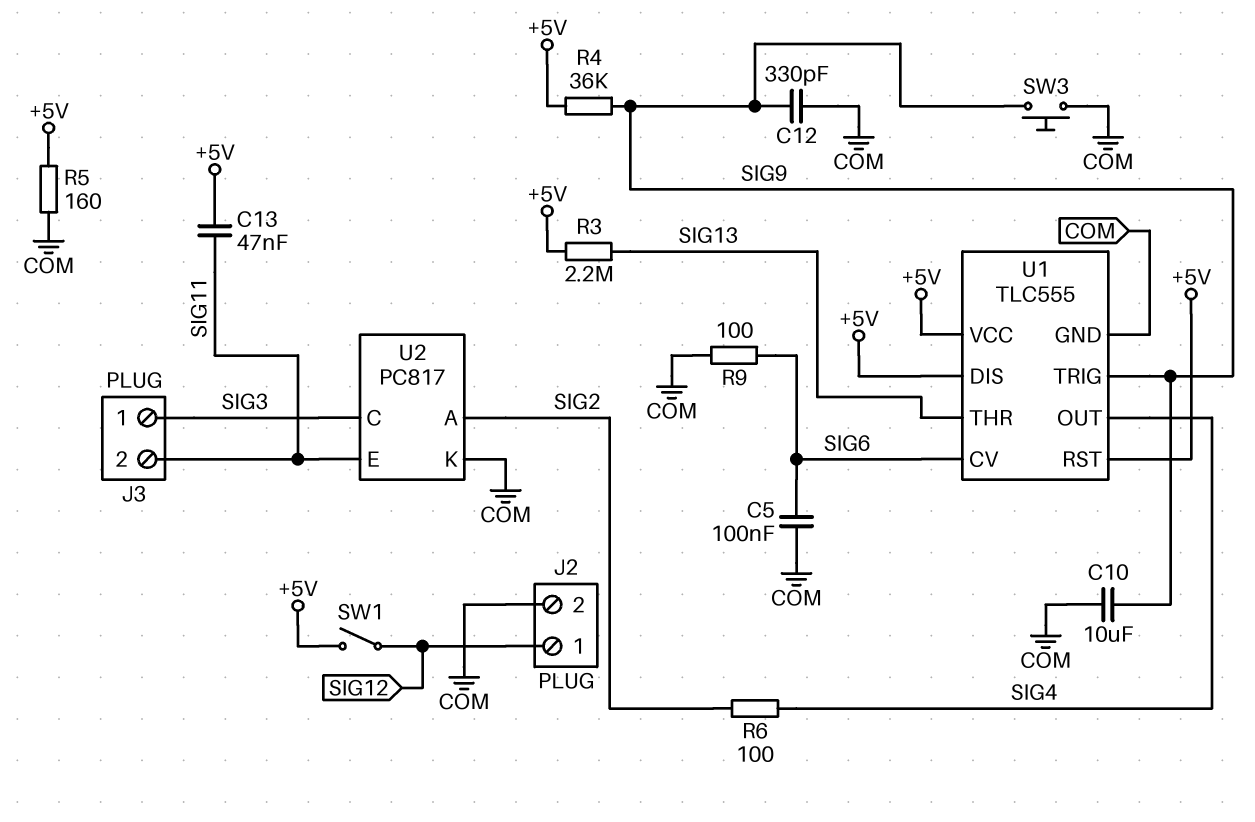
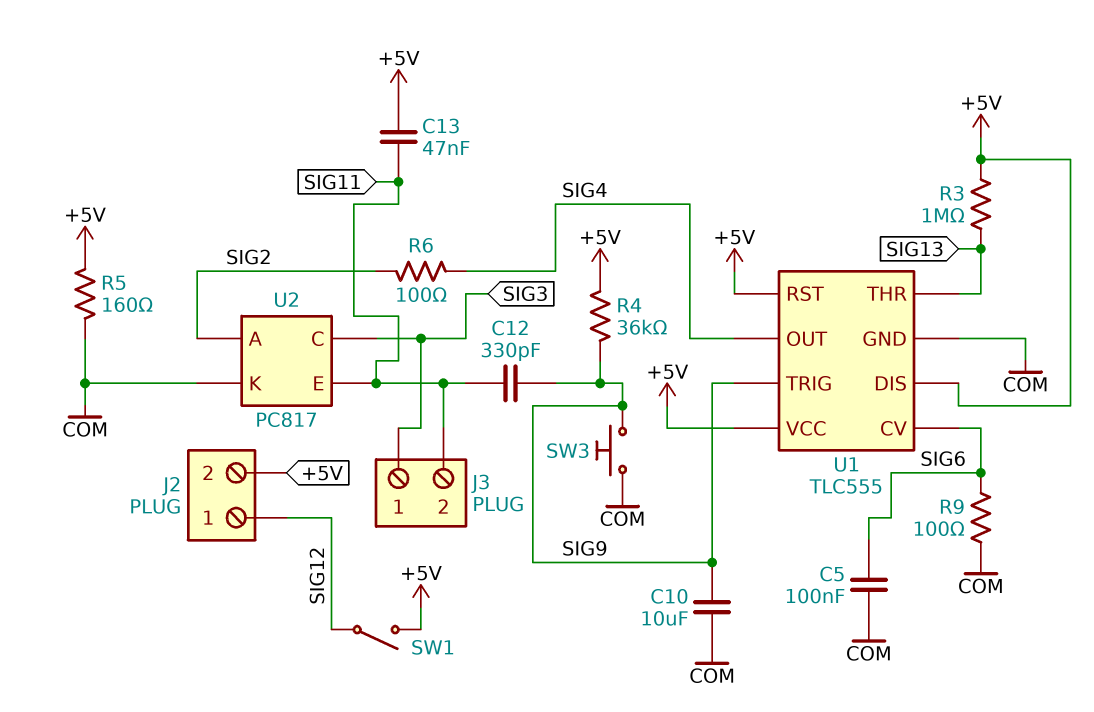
C12: 330pF (COM, SIG9) -> 330pF (SIG9, SIG11)
J2 pin 2: COM -> +5V
R3: 2.2M (+5V, SIG13) -> 1M (+5V, SIG13)

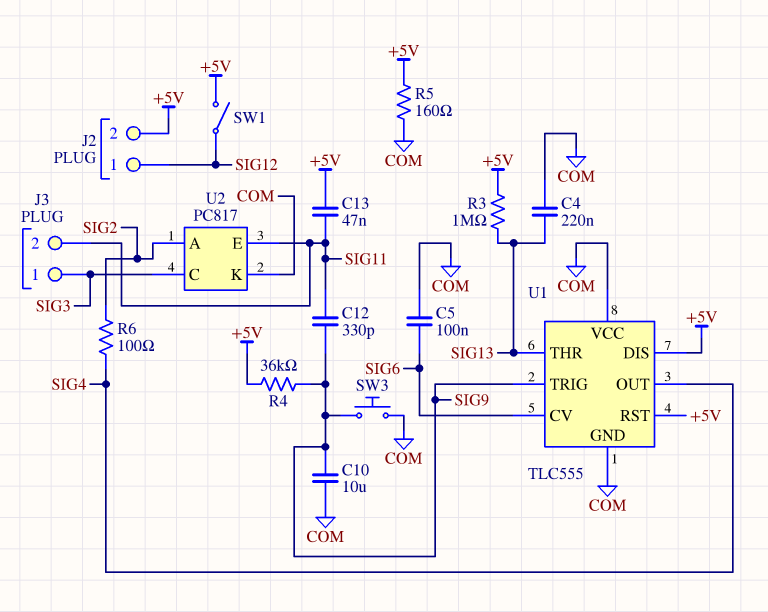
C4: none -> 220nF (COM, SIG13)
R9: 100 (COM, SIG6) -> none
U1 pin VCC: +5V -> COM

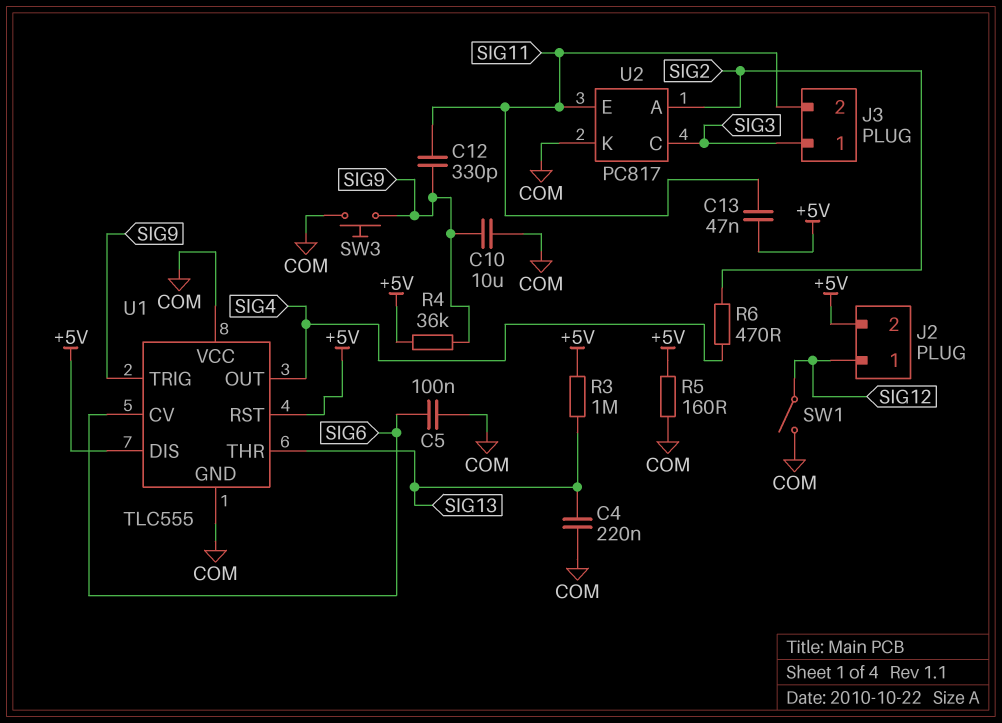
R6: 100 (SIG2, SIG4) -> 470 (SIG2, SIG4)
SW1: switch (+5V, SIG12) -> switch (COM, SIG12)

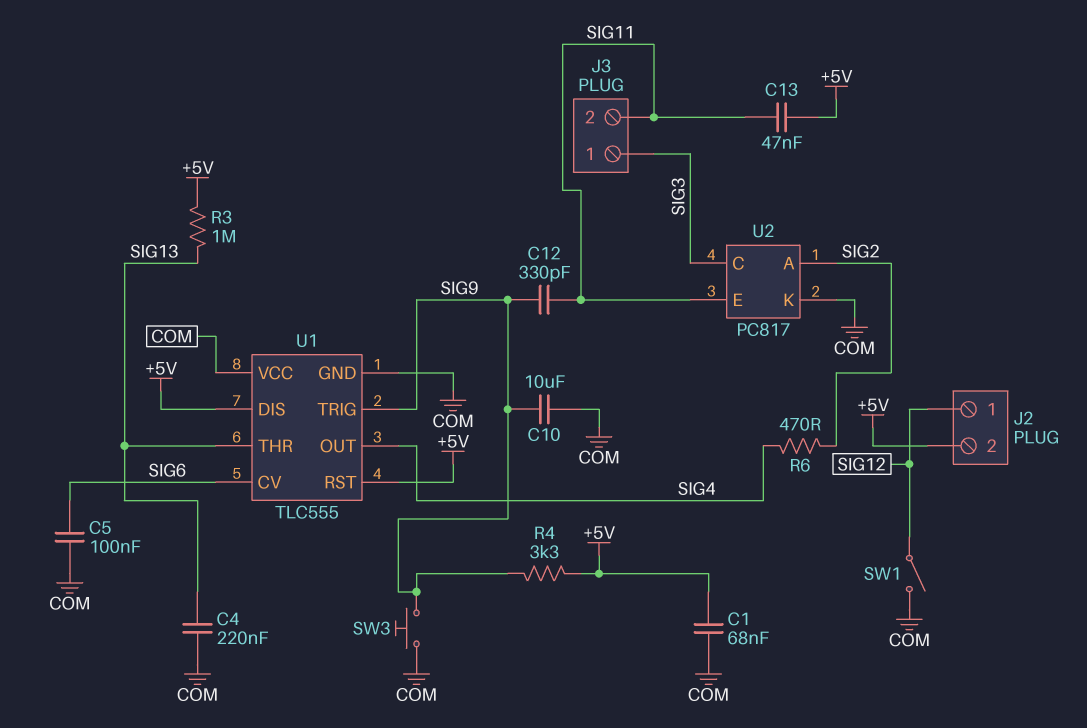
C1: none -> 68nF (+5V, COM)
R4: 36k (+5V, SIG9) -> 3.3k (+5V, SIG9)
R5: 160 (+5V, COM) -> none

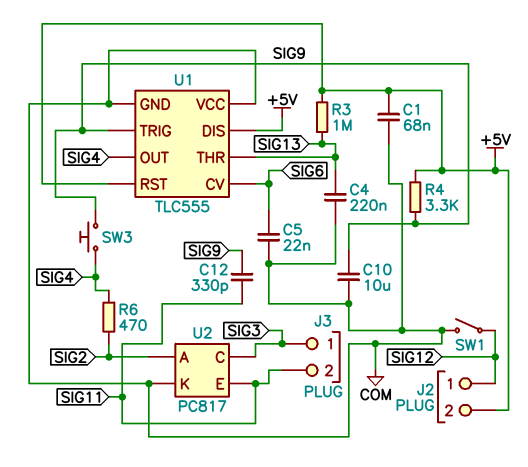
C5: 100nF (COM, SIG6) -> 22nF (COM, SIG6)
C13: 47nF (+5V, SIG11) -> none
SW3: button (COM, SIG9) -> button (SIG4, SIG9)

